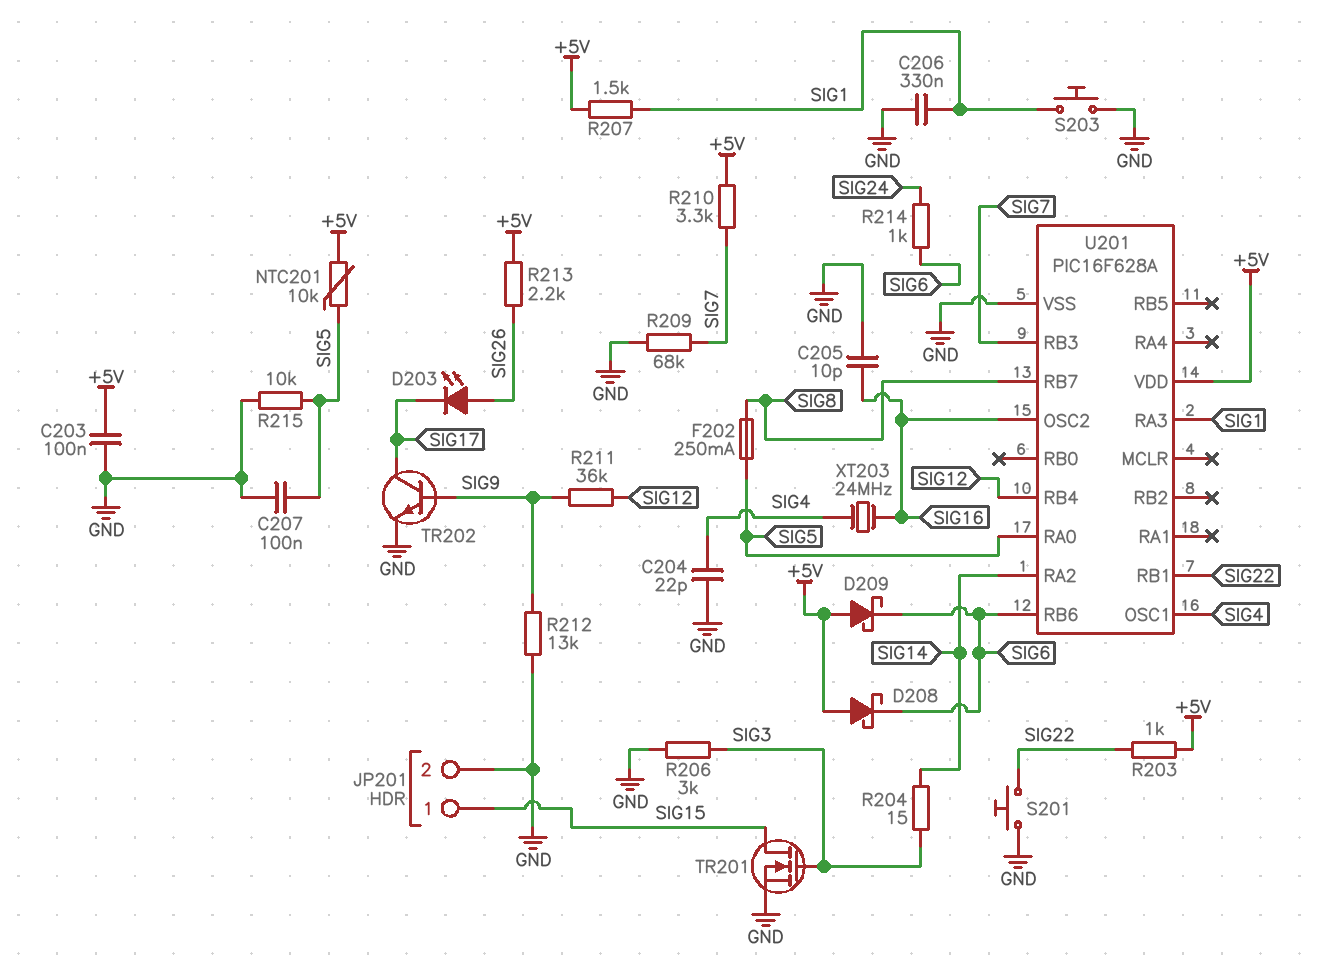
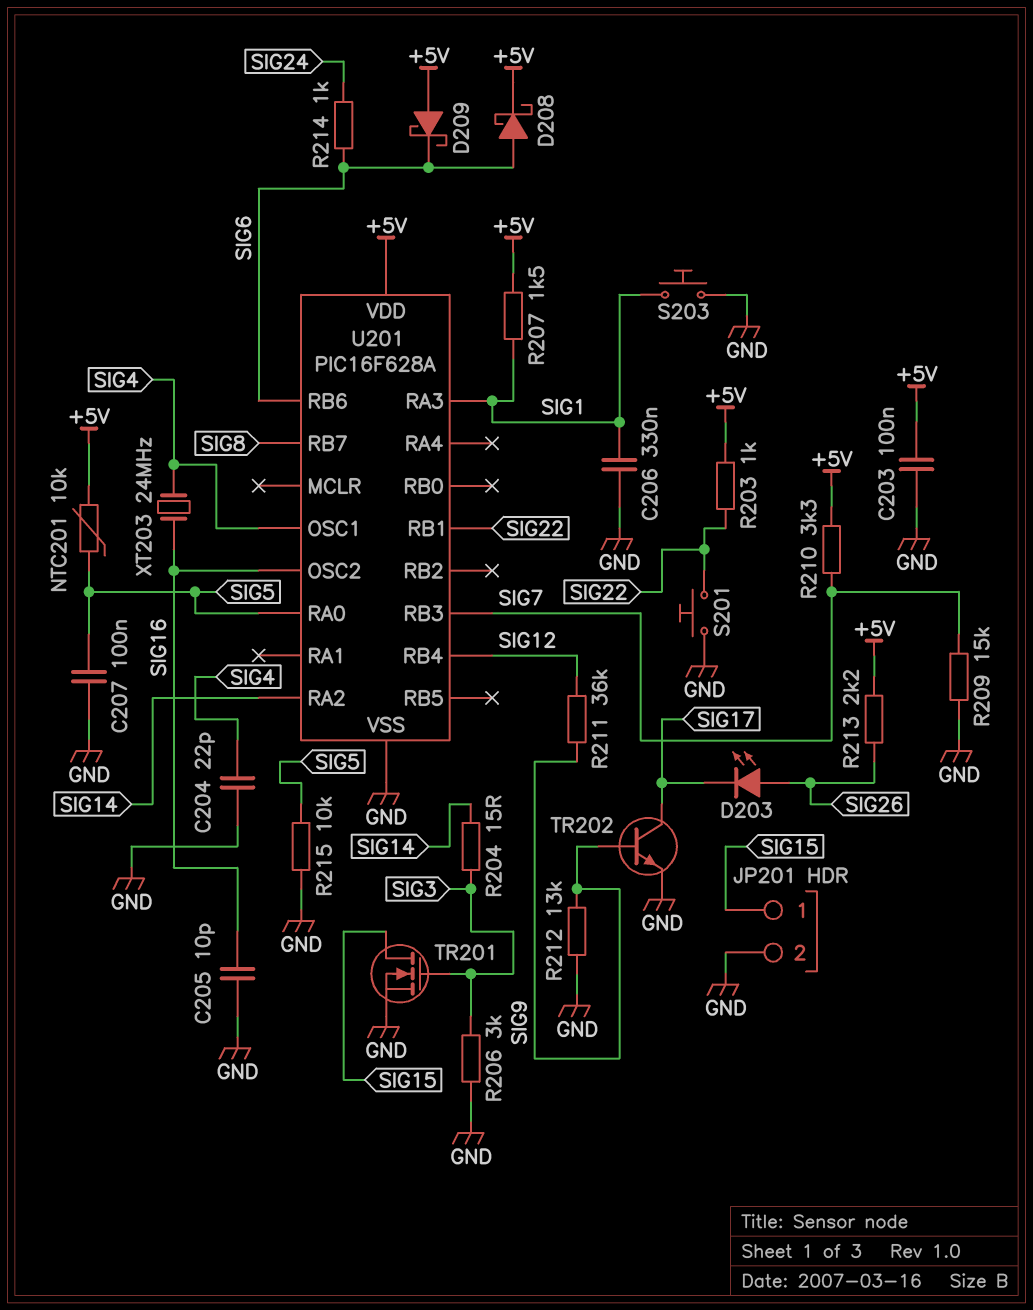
D208: schottky (A +5V, K SIG6) -> schottky (A SIG6, K +5V)
F202: 250mA (SIG5, SIG8) -> none
R209: 68k (GND, SIG7) -> 15k (GND, SIG7)

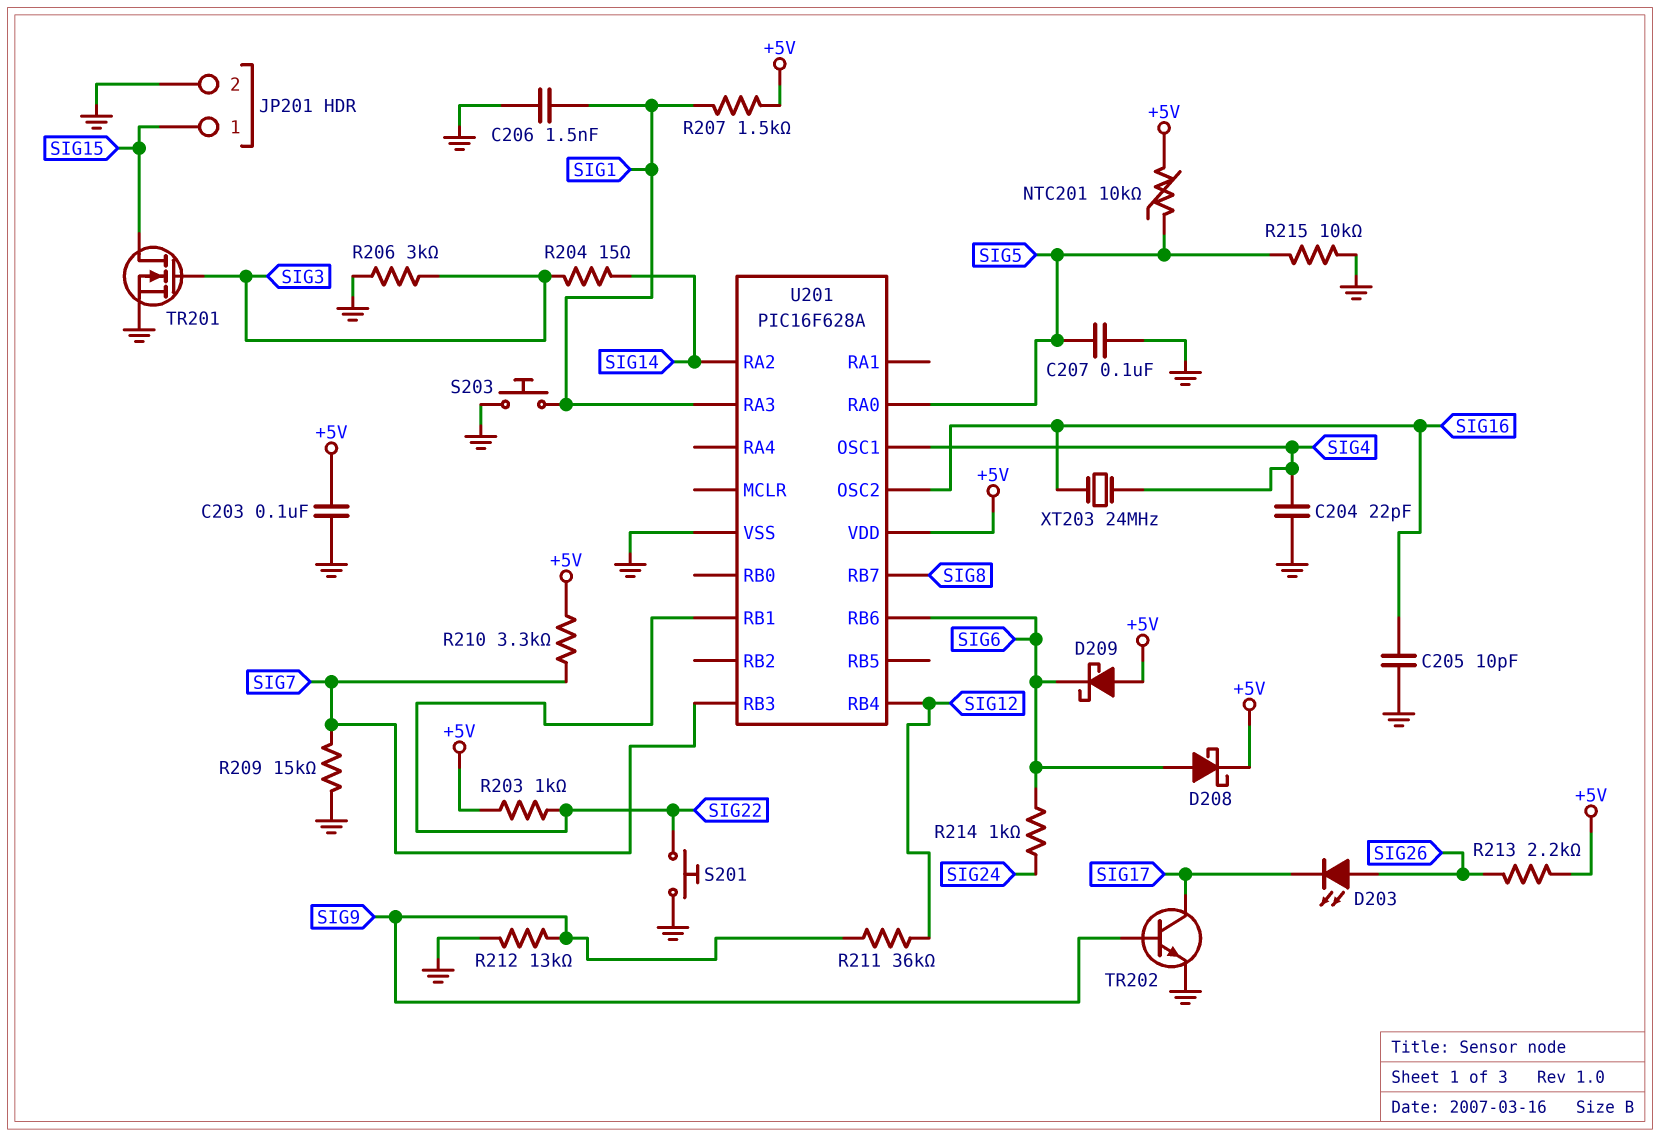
C206: 330nF (GND, SIG1) -> 1.5nF (GND, SIG1)

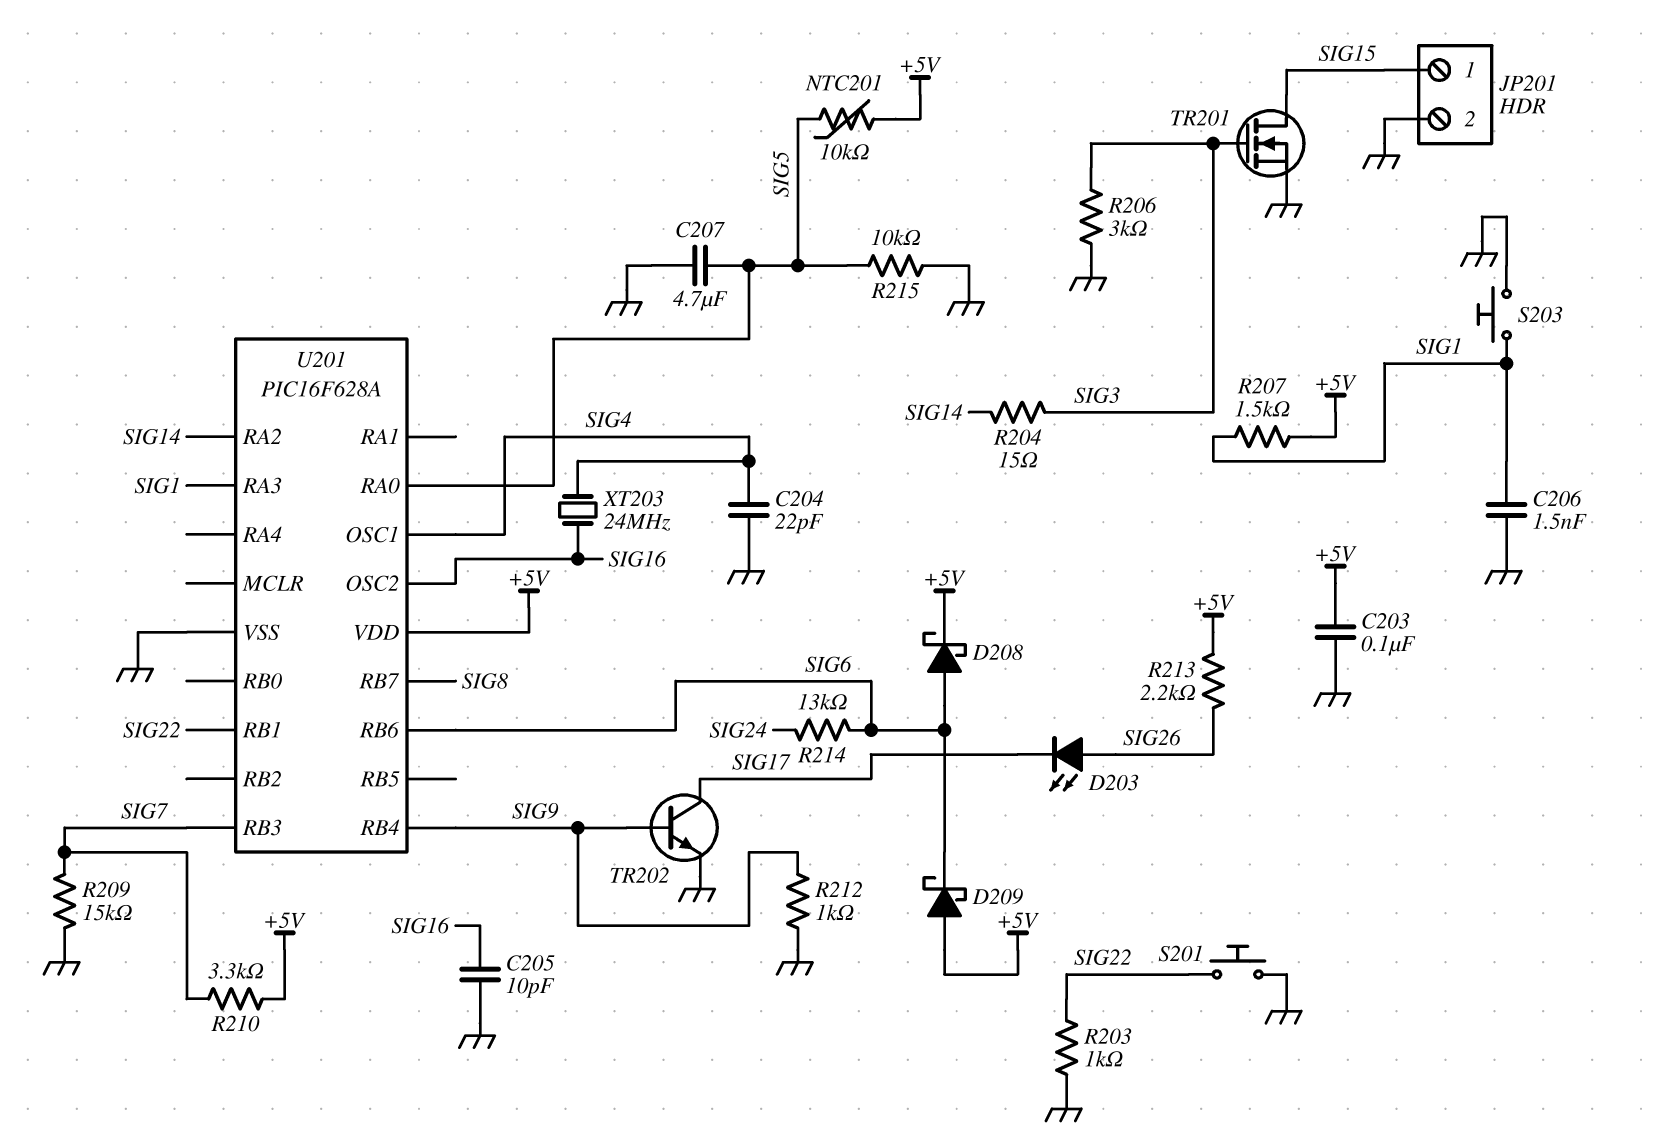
C207: 100nF (GND, SIG5) -> 4.7uF (GND, SIG5)
R203: 1k (+5V, SIG22) -> 1k (GND, SIG22)
R211: 36k (SIG9, SIG12) -> none
R212: 13k (GND, SIG9) -> 1k (GND, SIG9)
R214: 1k (SIG6, SIG24) -> 13k (SIG6, SIG24)
U201 pin RB4: SIG12 -> SIG9

